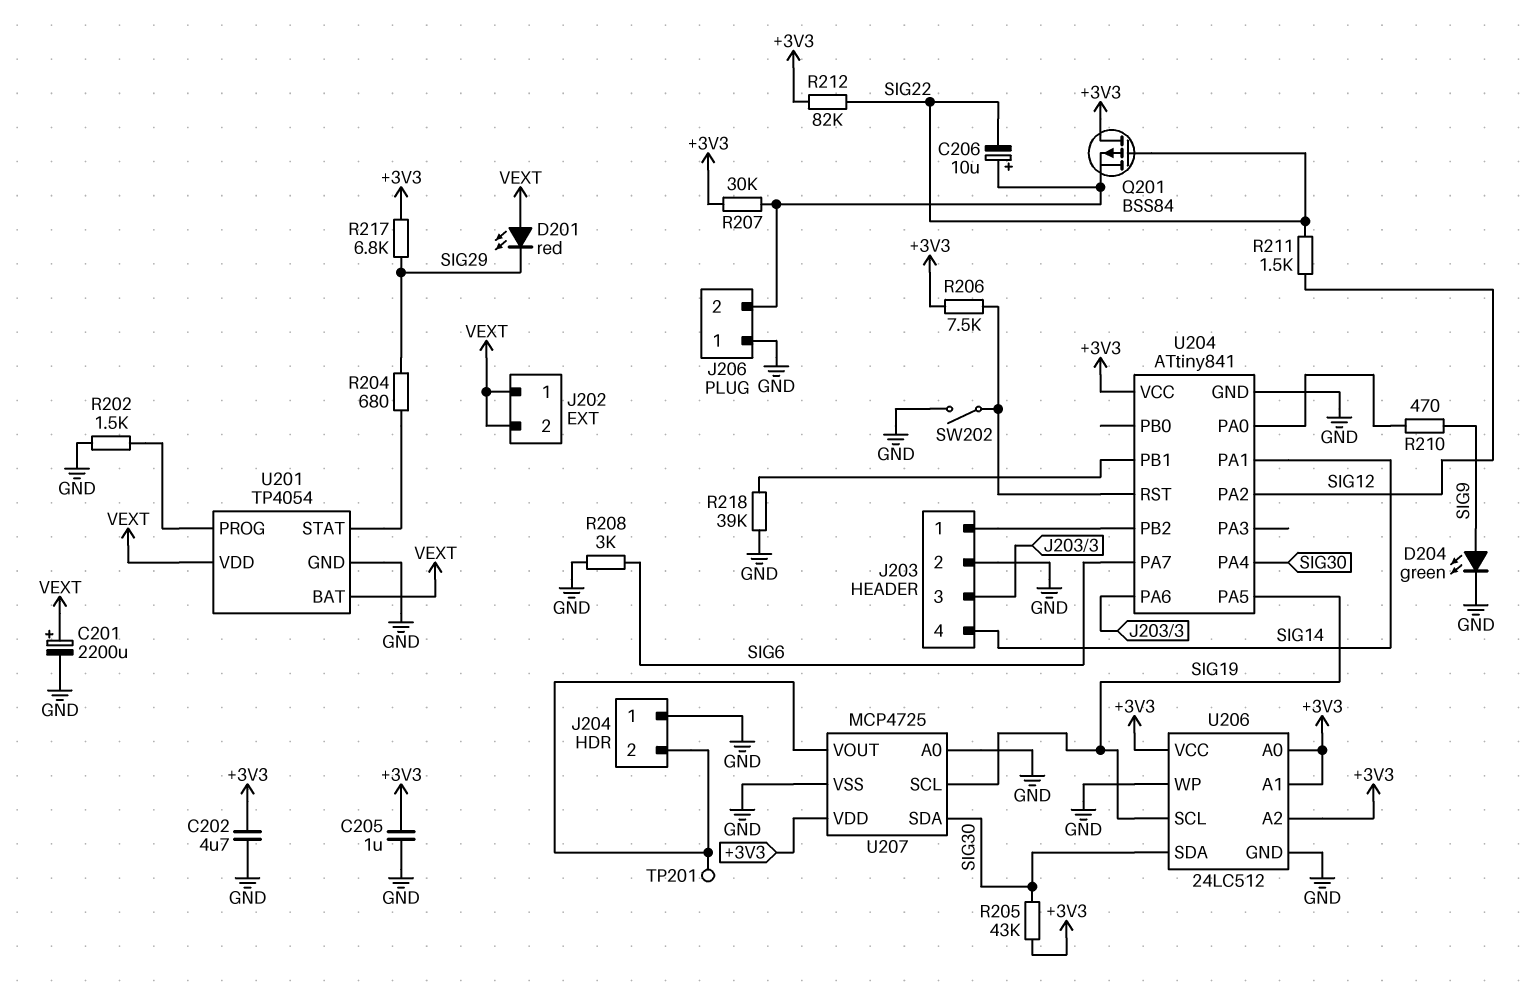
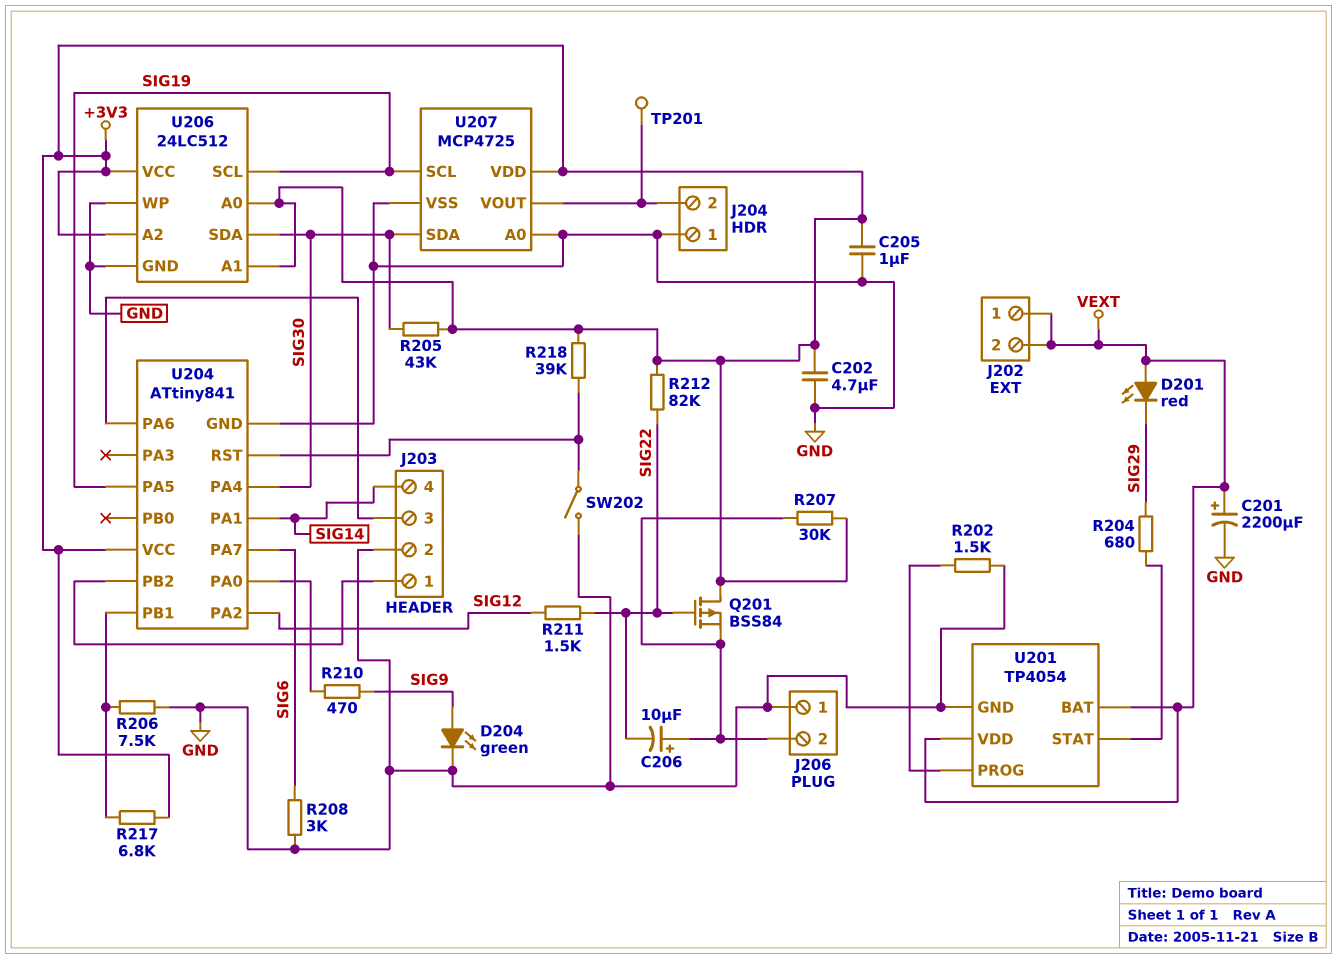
R206: 7.5k (+3V3, U204/RST) -> 7.5k (GND, U204/PB1)
R217: 6.8k (+3V3, SIG29) -> 6.8k (+3V3, U204/PB1)
R218: 39k (GND, U204/PB1) -> 39k (+3V3, U204/RST)

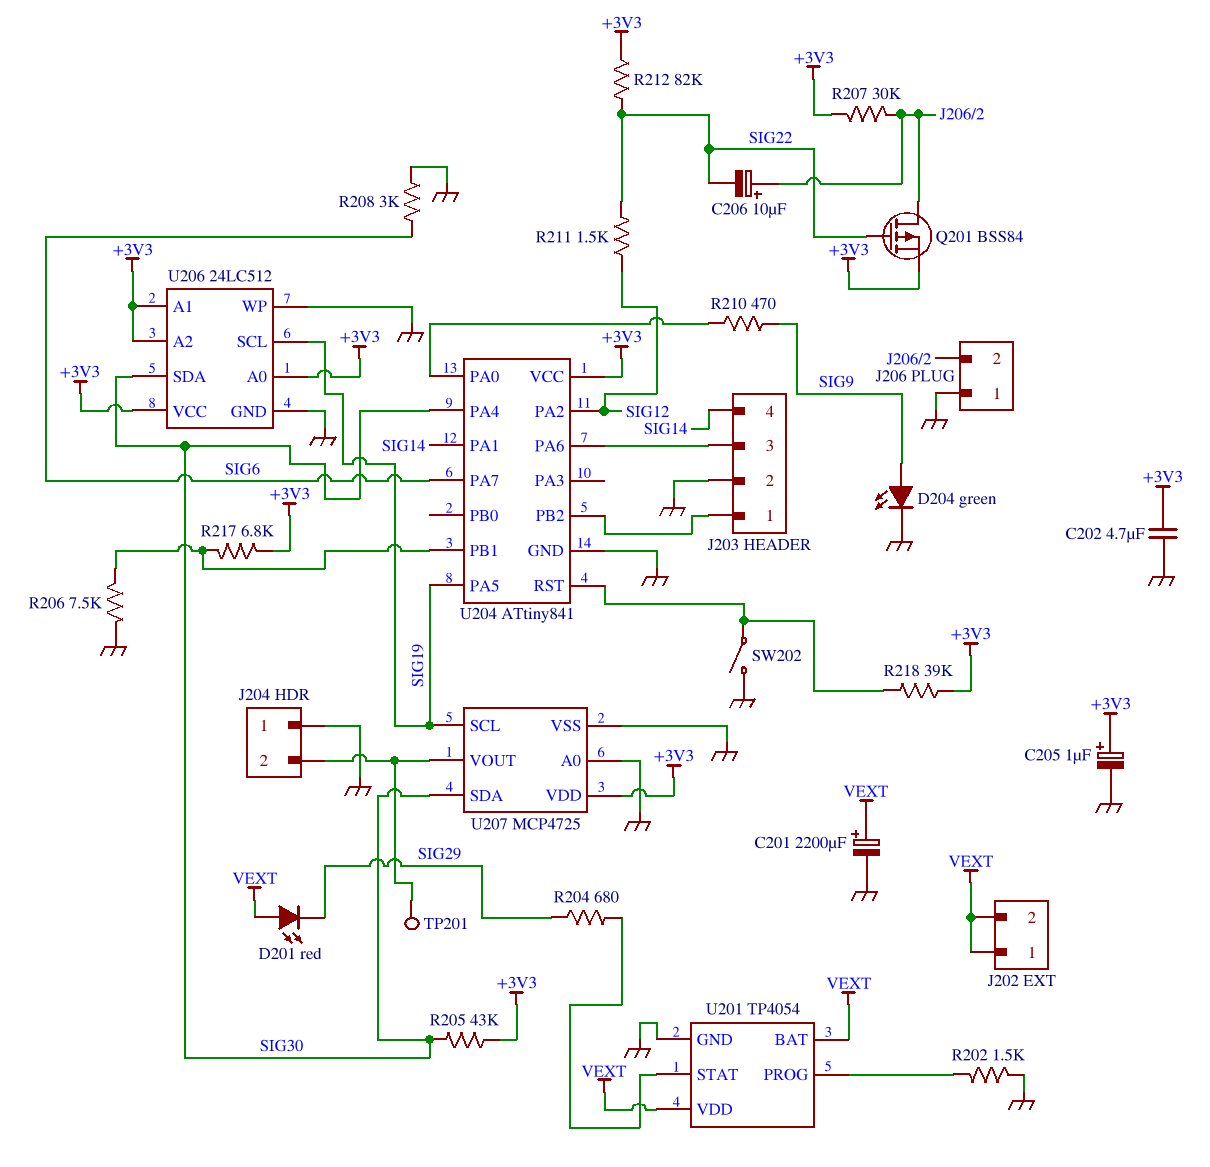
C205: 1uF (+3V3, GND) -> 1uF (plus +3V3, minus GND)
Q201: PMOS BSS84 (G SIG22, D +3V3, S J206/2) -> PMOS BSS84 (G SIG22, D J206/2, S +3V3)

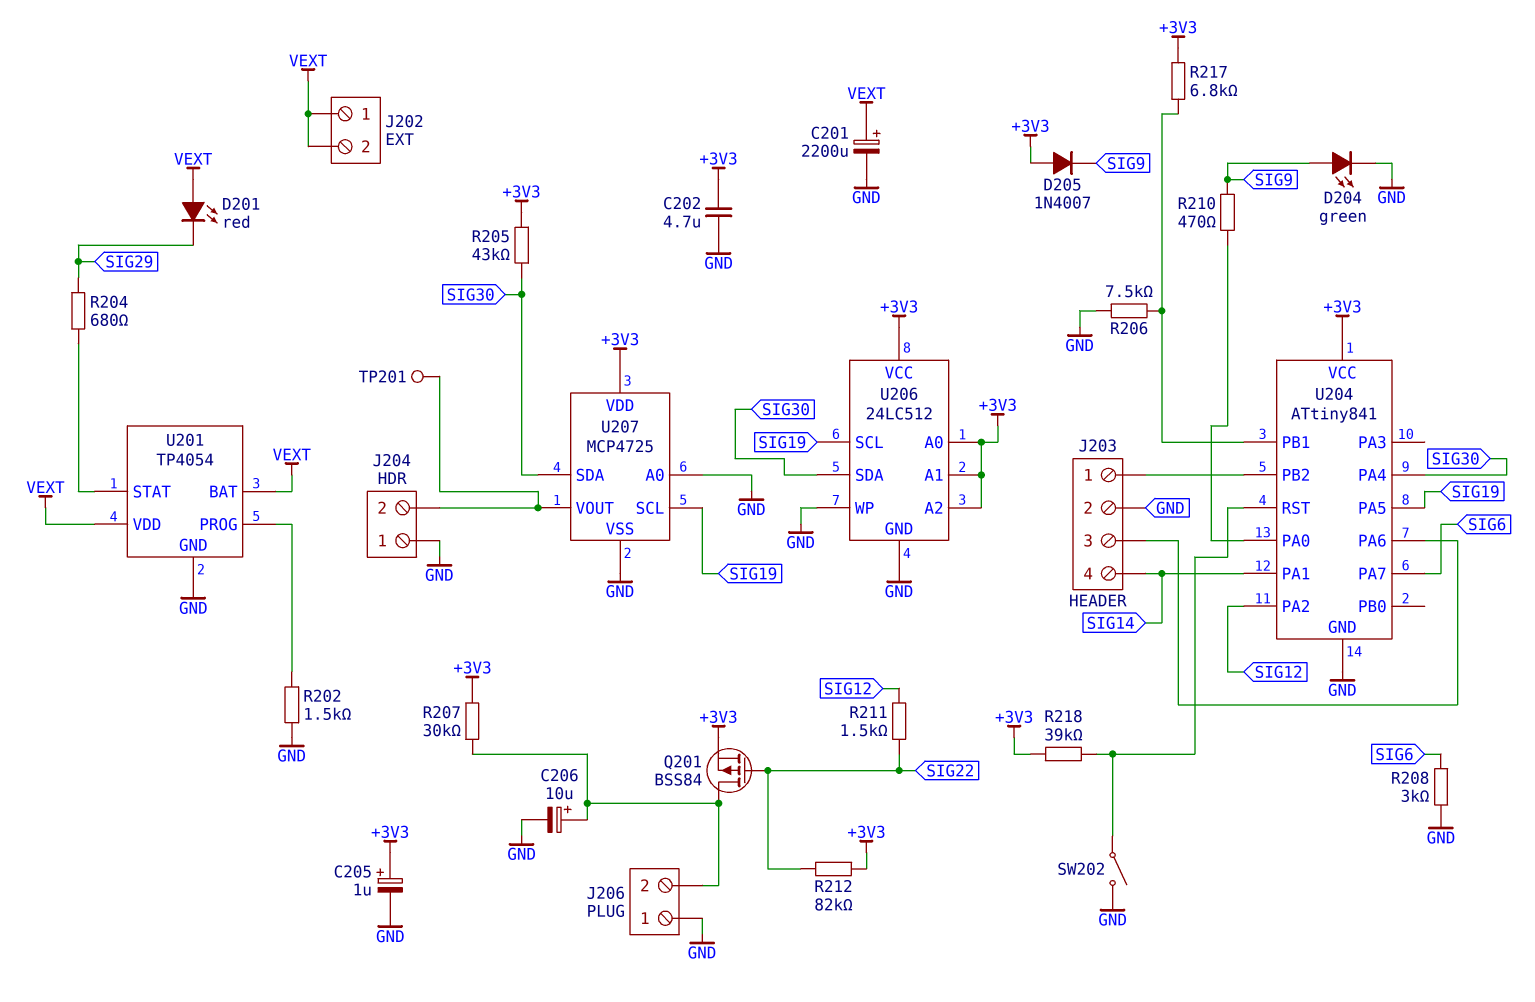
C206: 10uF (plus J206/2, minus SIG22) -> 10uF (plus J206/2, minus GND)
D205: none -> diode 1N4007 (A +3V3, K SIG9)

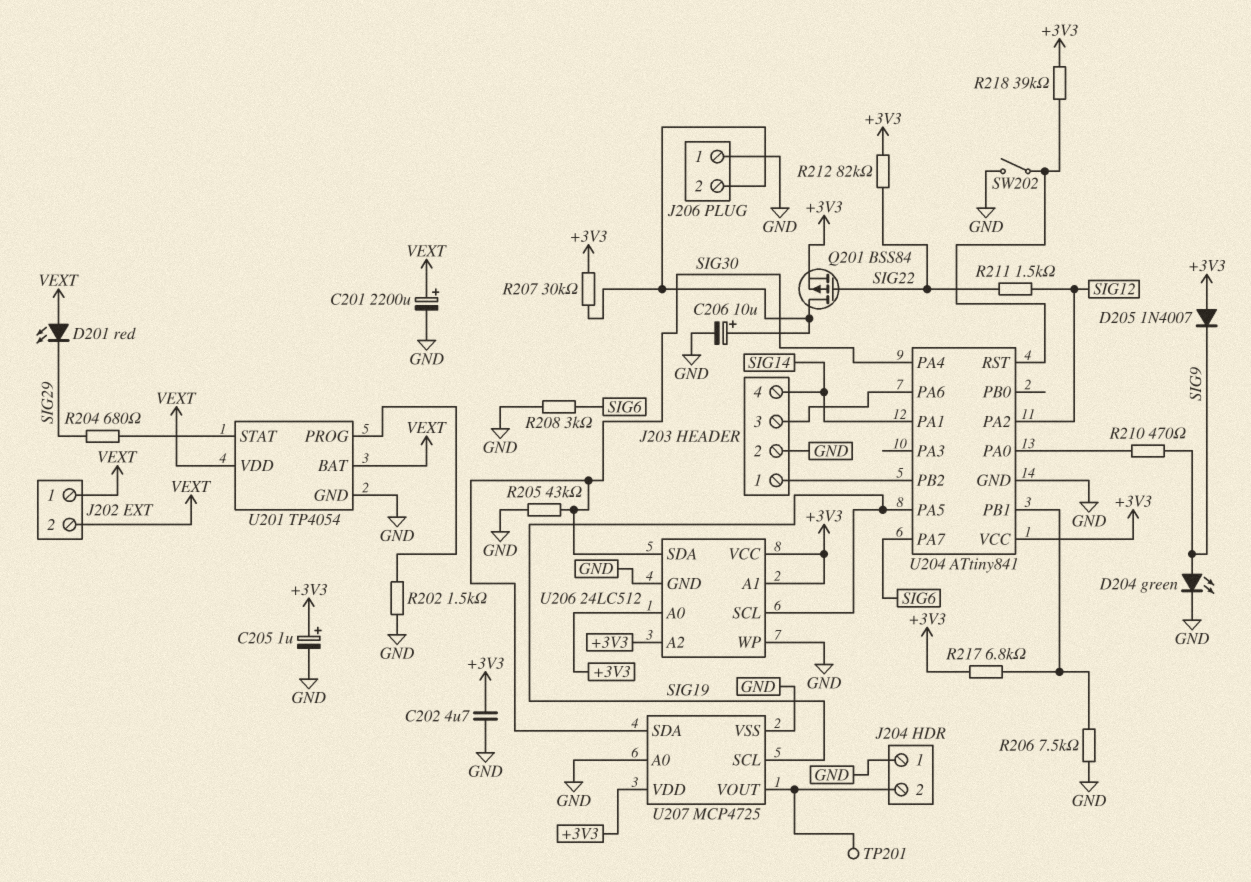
R205: 43k (+3V3, SIG30) -> 43k (GND, SIG30)

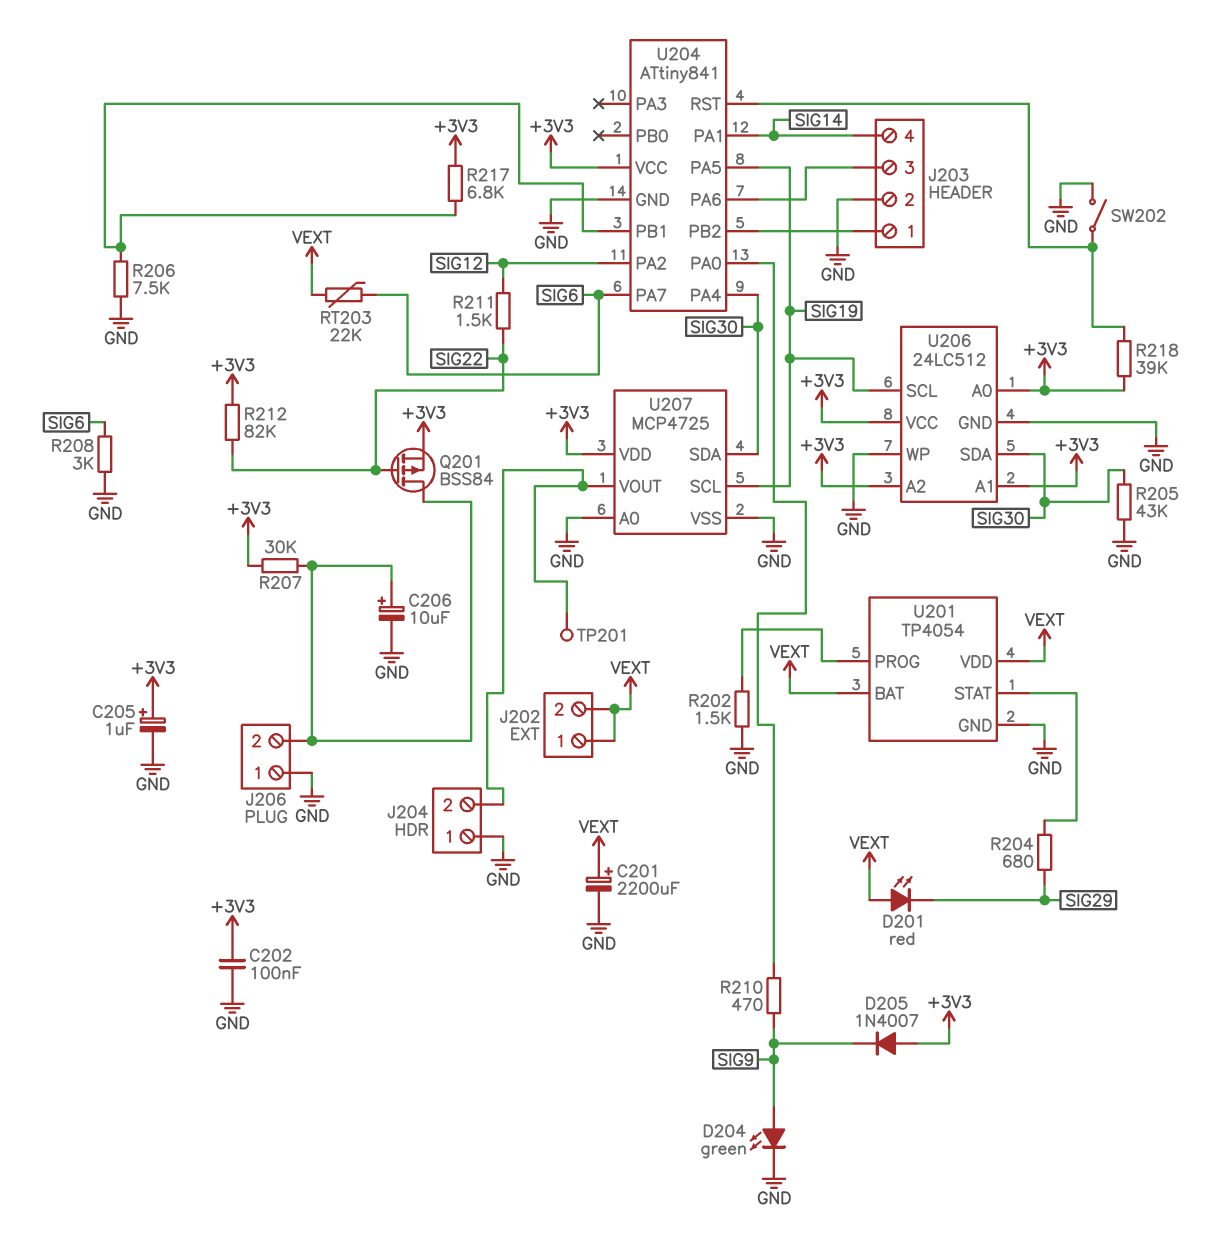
C202: 4.7uF (+3V3, GND) -> 100nF (+3V3, GND)
RT203: none -> 22k (SIG6, VEXT)

